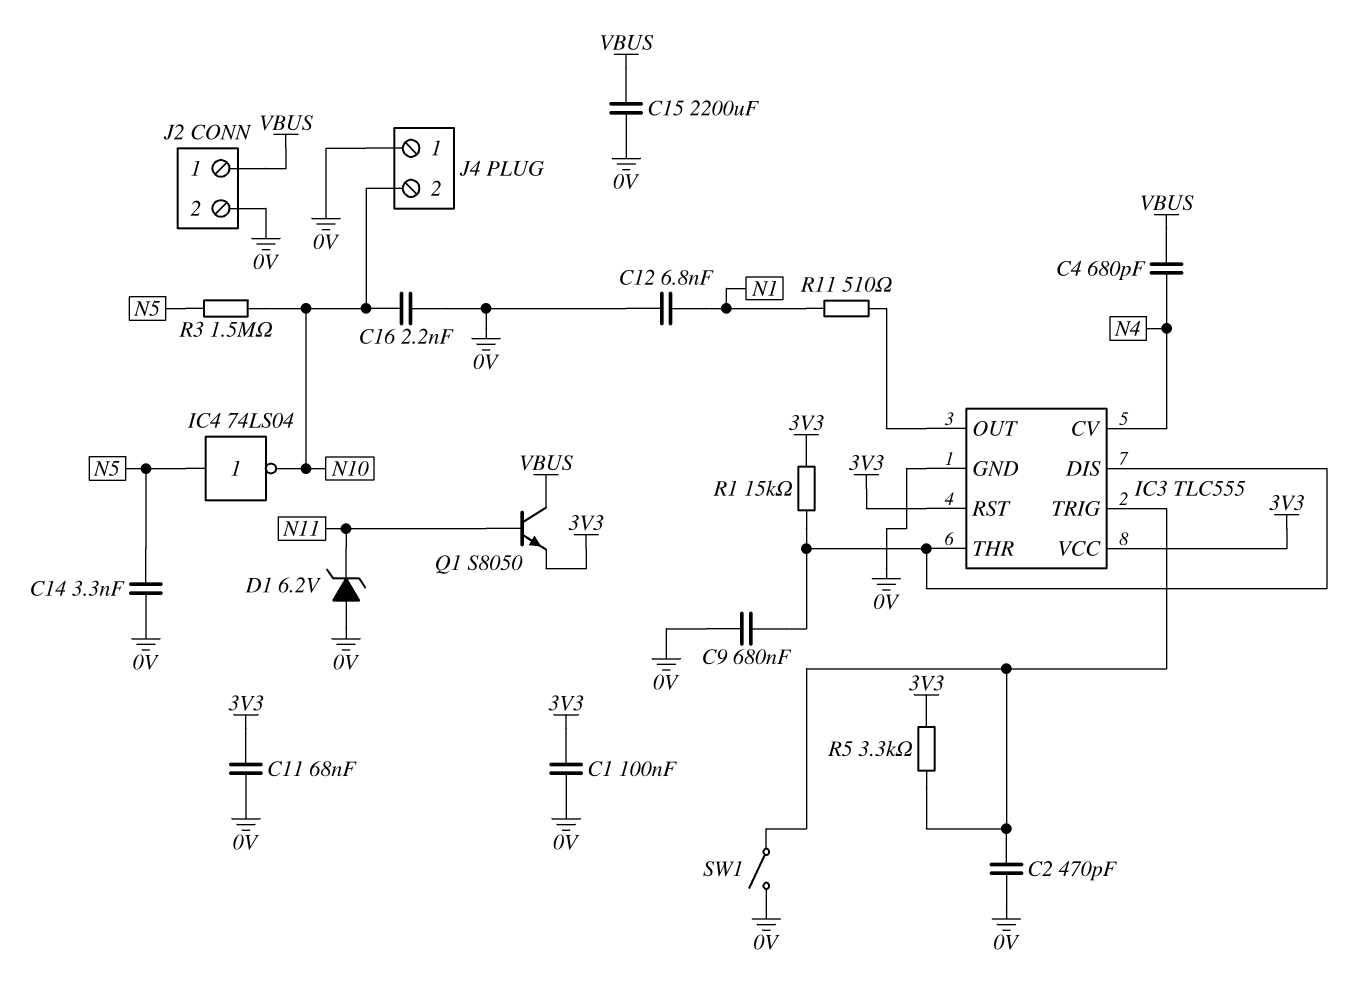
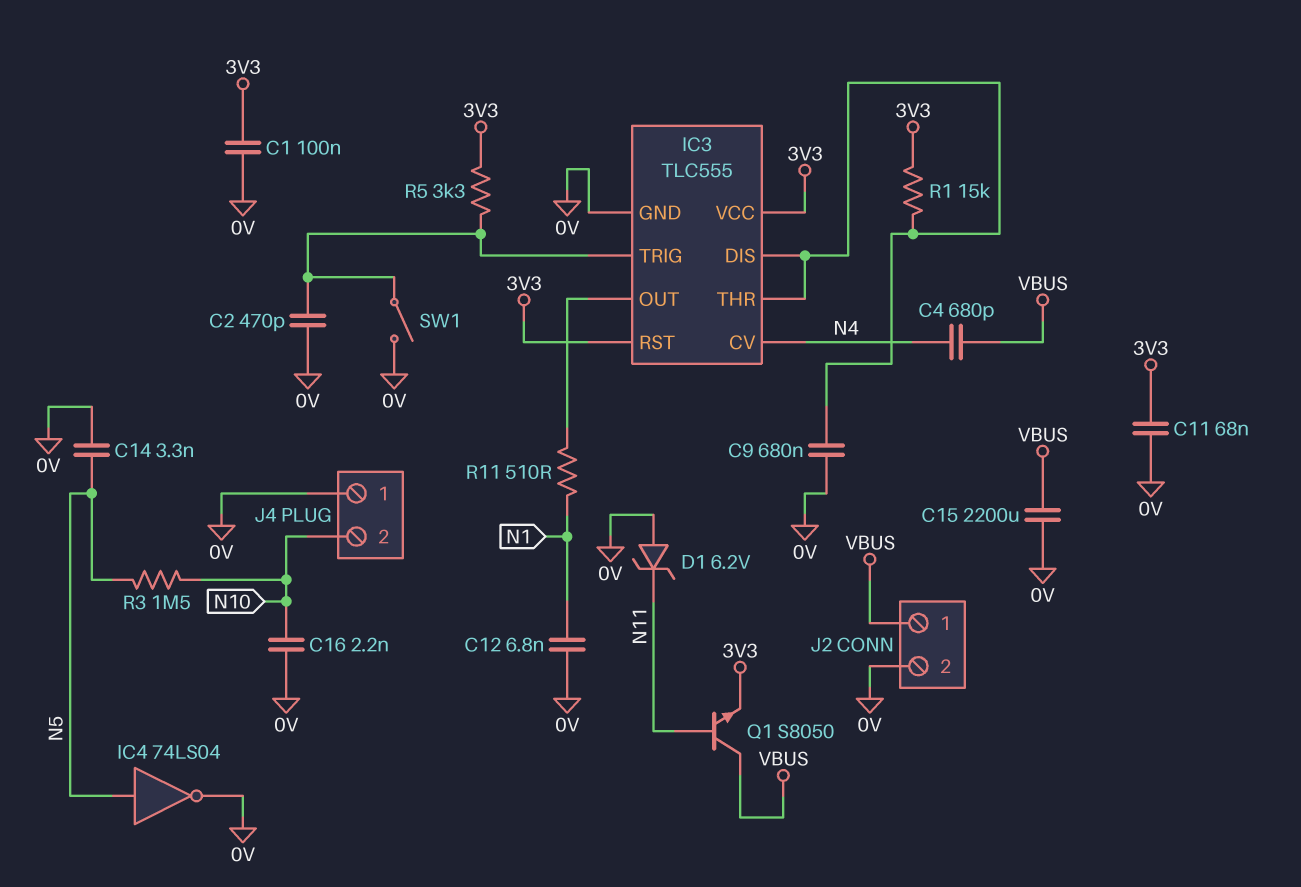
IC4: NOT 74LS04 (in N5, out N10) -> NOT 74LS04 (in N5, out 0V)

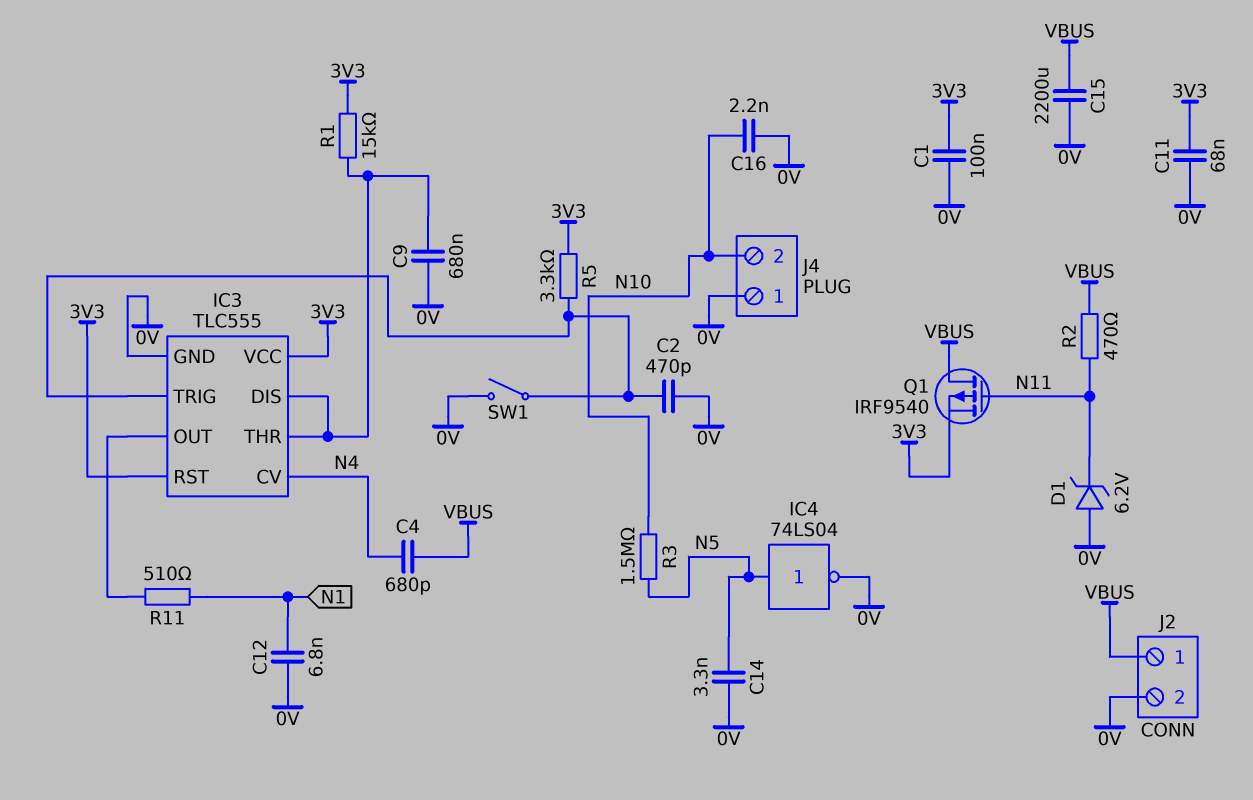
Q1: NPN S8050 (B N11, C VBUS, E 3V3) -> PMOS IRF9540 (G N11, D VBUS, S 3V3)
R2: none -> 470 (N11, VBUS)

